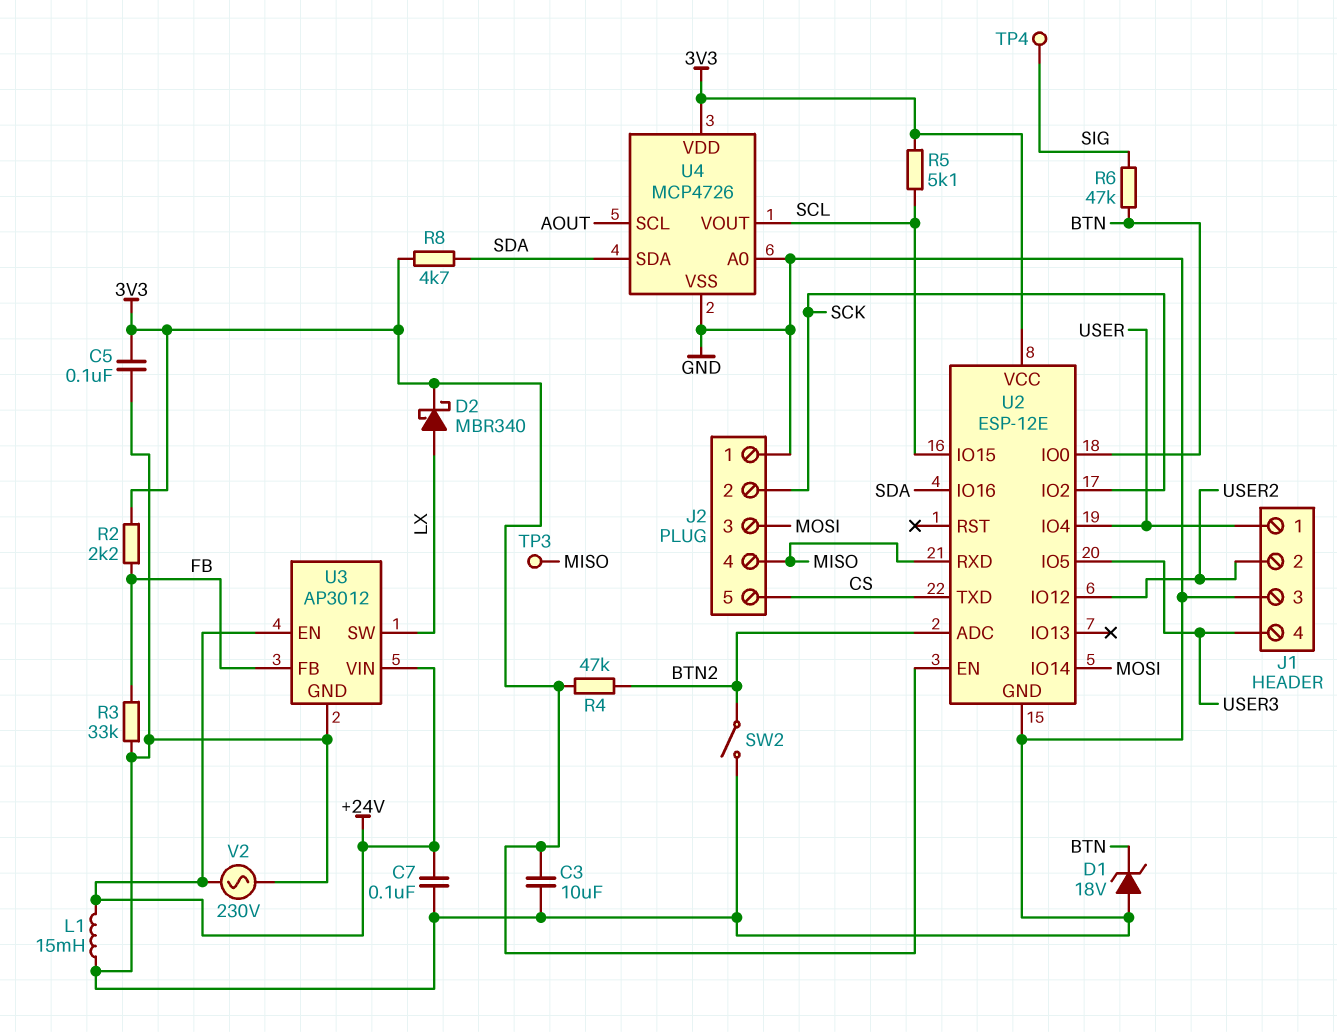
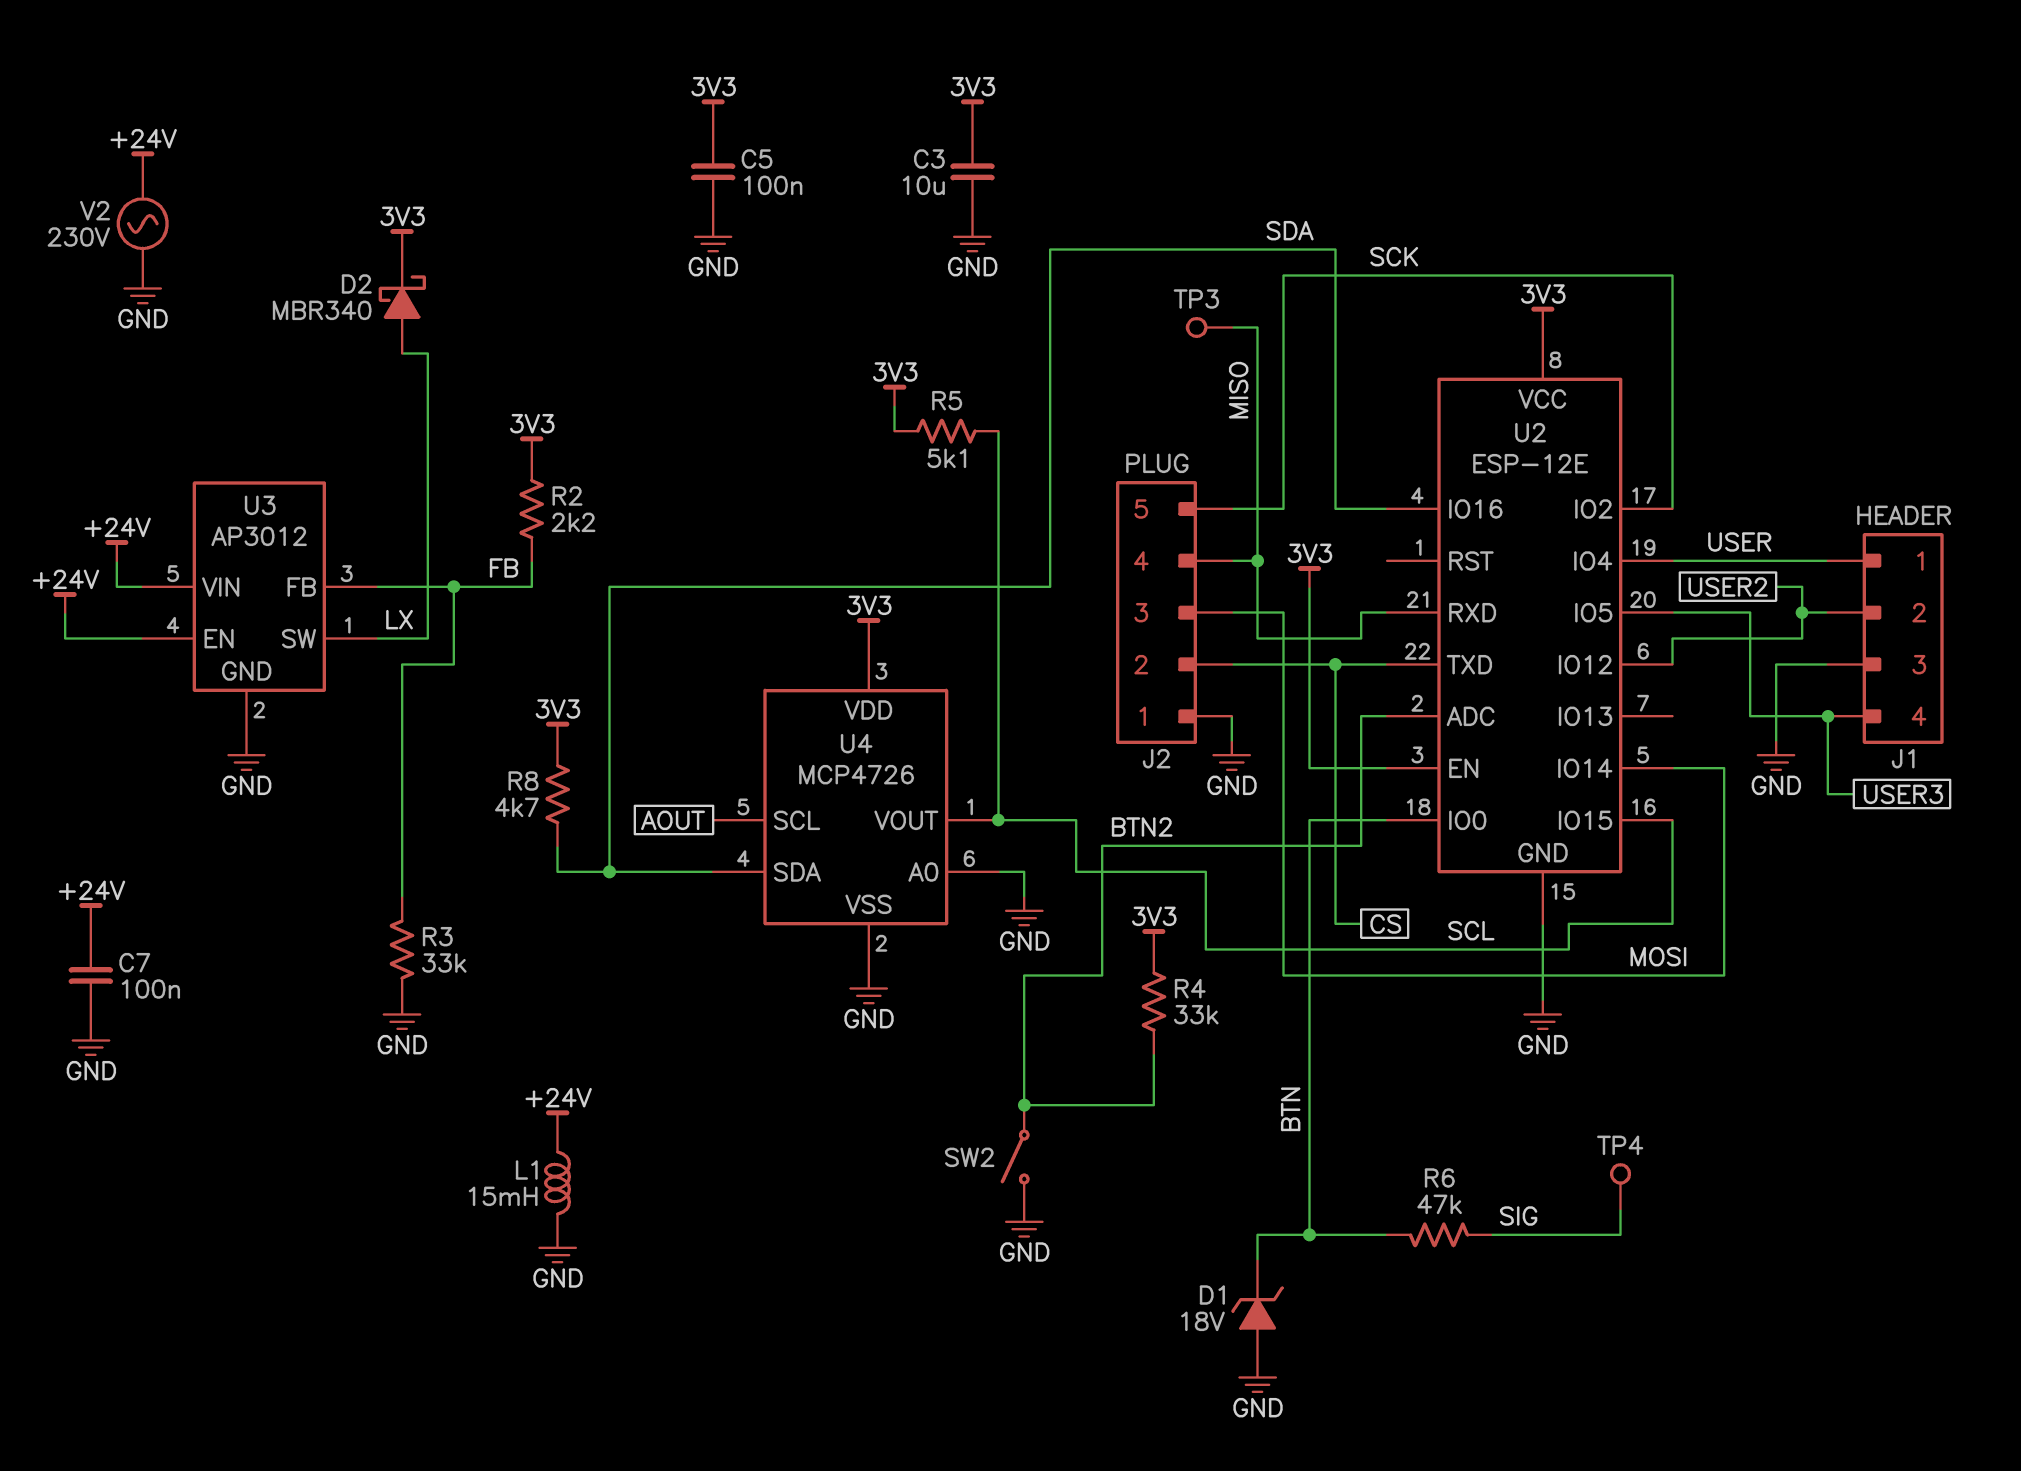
J2 pin 2: SCK -> CS
J2 pin 5: CS -> SCK
R4: 47k (3V3, BTN2) -> 33k (3V3, BTN2)

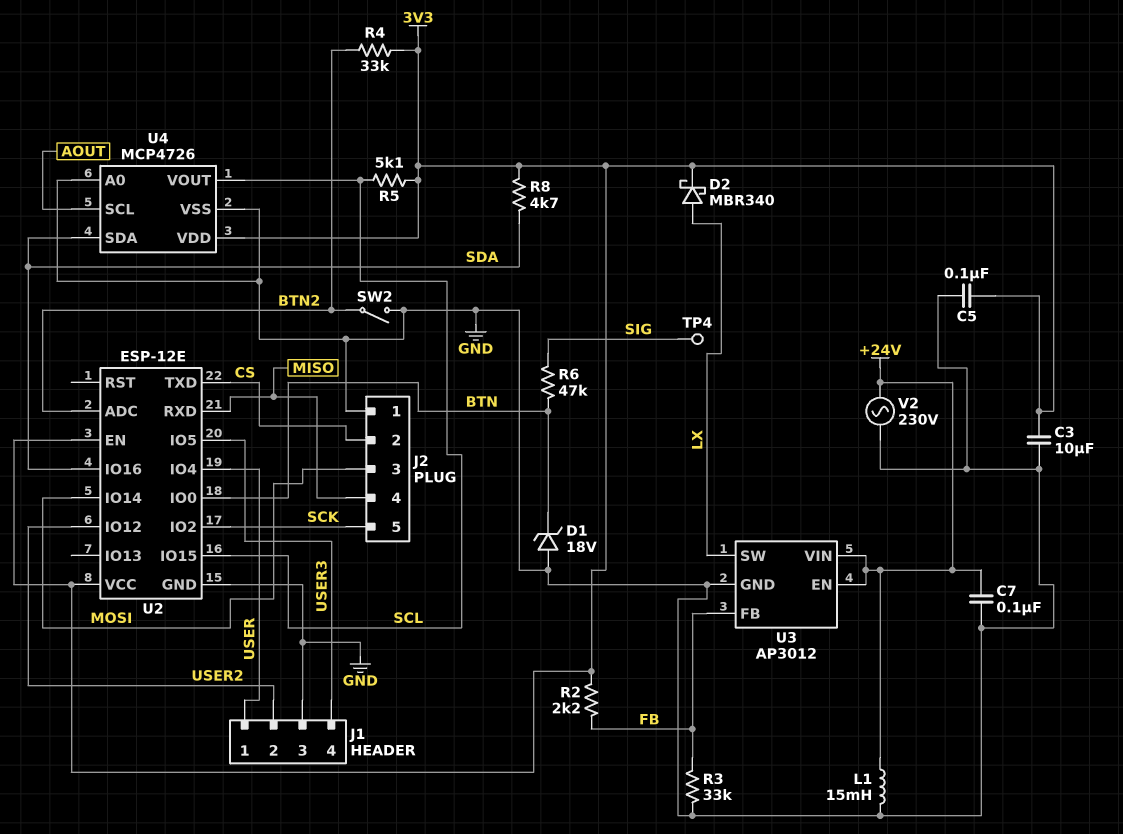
TP3: test point (MISO) -> none

